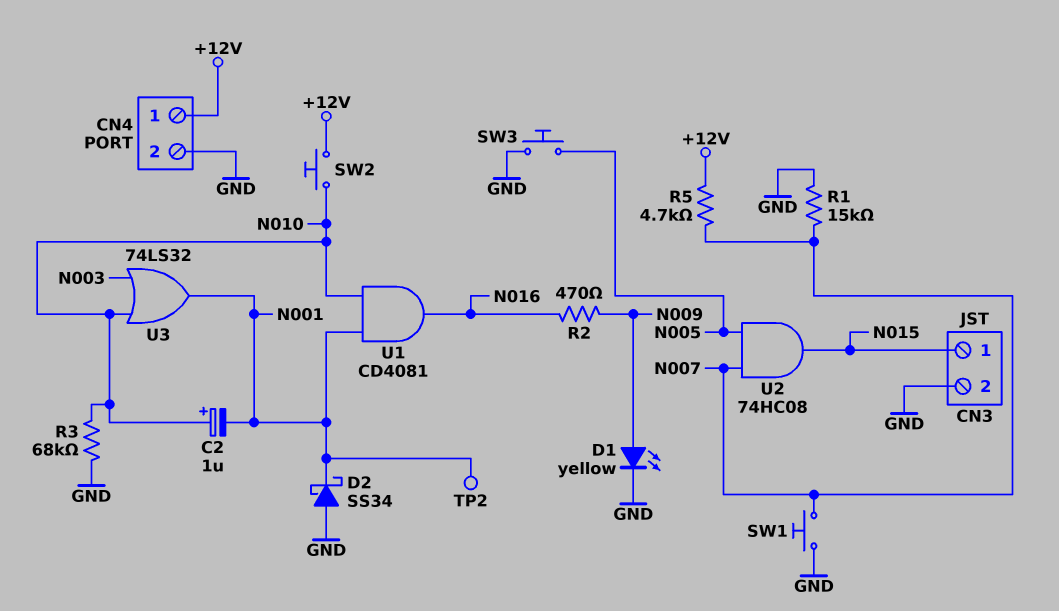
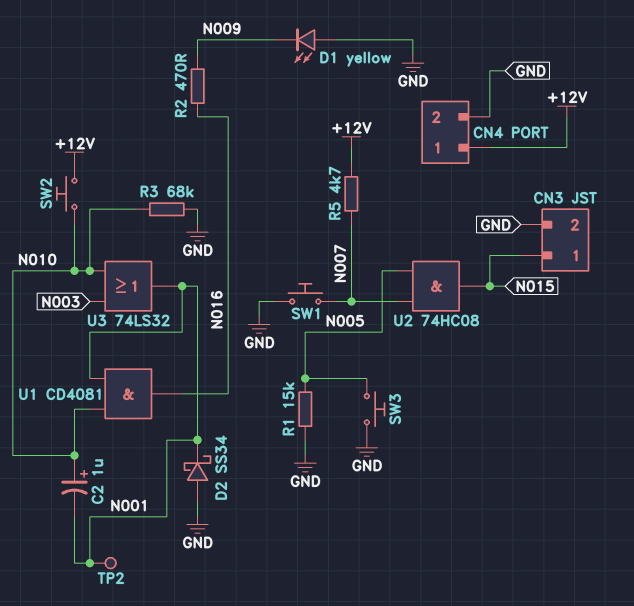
D1: LED yellow (A N009, K GND) -> LED yellow (A GND, K N009)
R1: 15k (GND, N007) -> 15k (GND, N005)

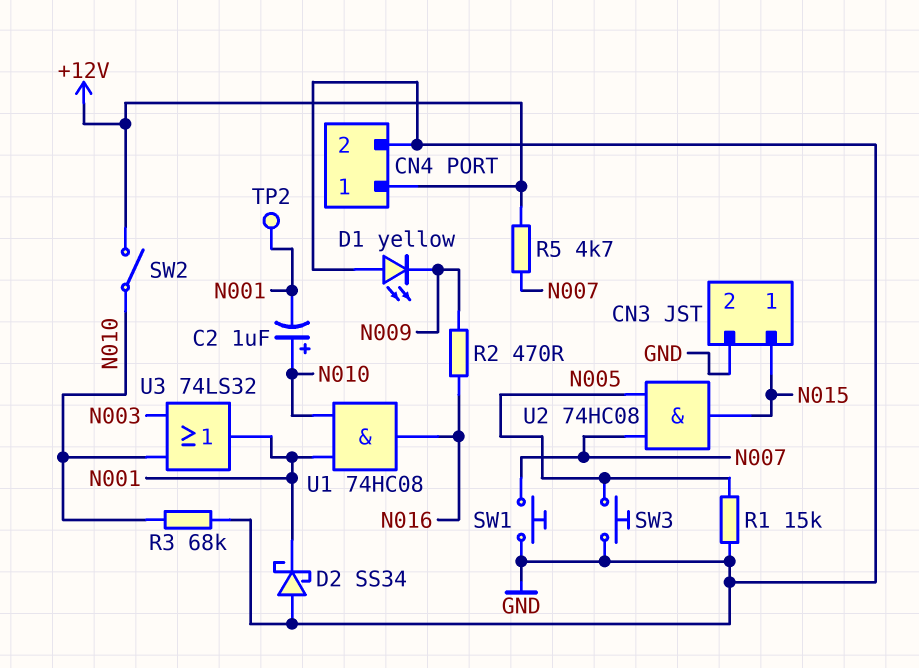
SW2: button (+12V, N010) -> switch (+12V, N010)
U1: AND CD4081 (in N001, in N010, out N016) -> AND 74HC08 (in N001, in N010, out N016)

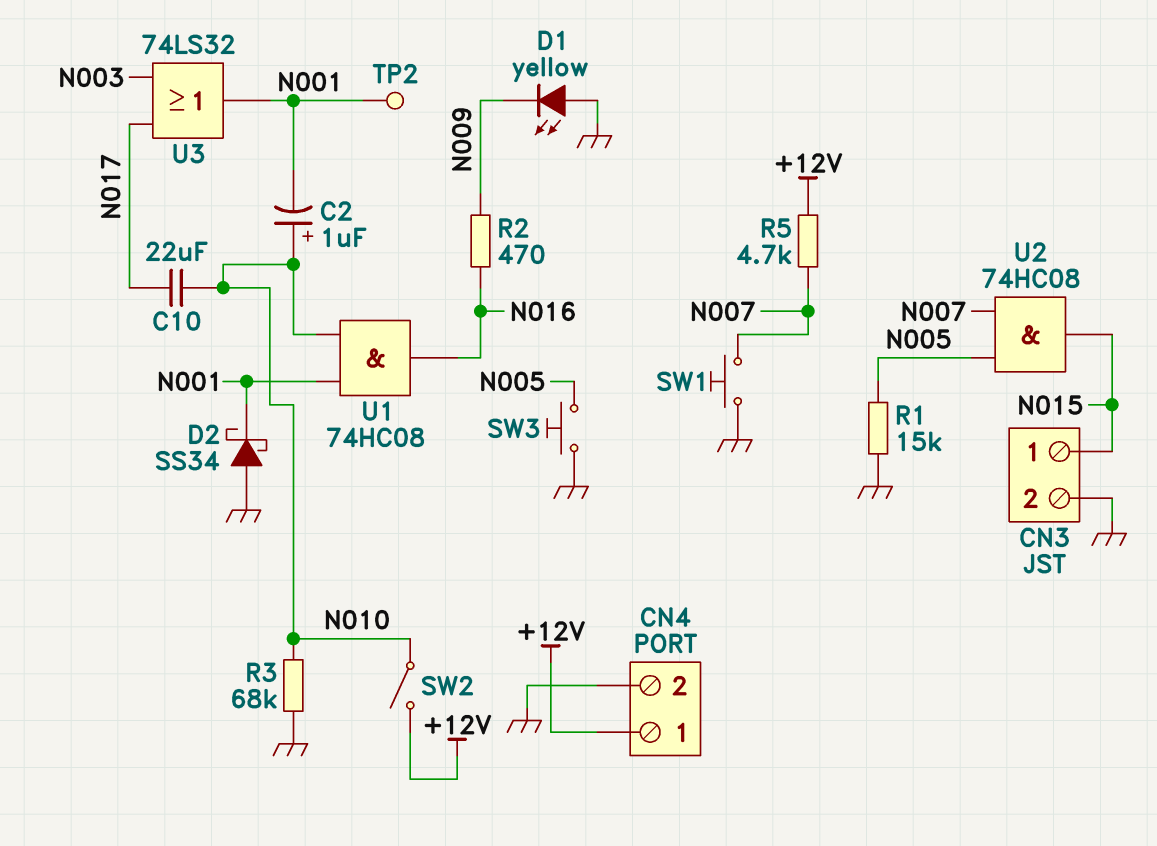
C10: none -> 22uF (N010, N017)
U3: OR 74LS32 (in N003, in N010, out N001) -> OR 74LS32 (in N003, in N017, out N001)

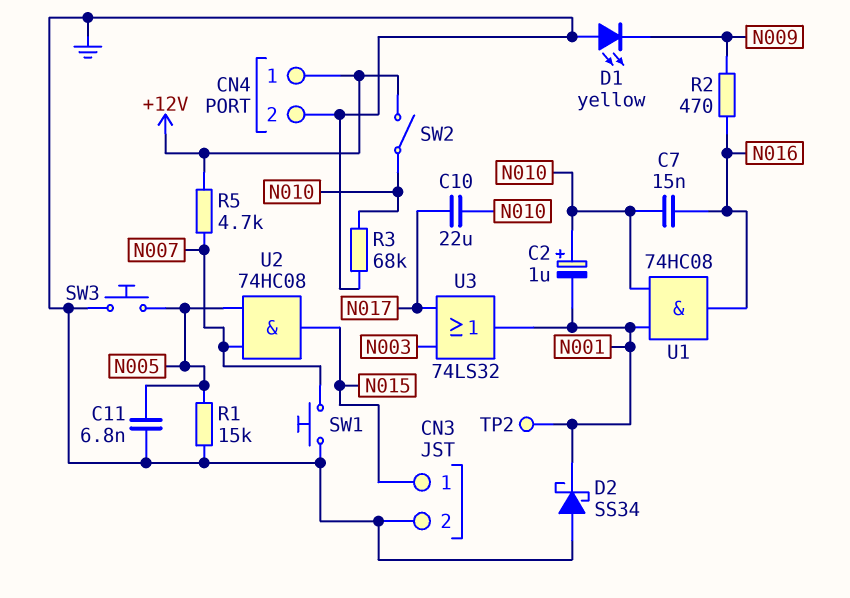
C7: none -> 15nF (N010, N016)
C11: none -> 6.8nF (GND, N005)

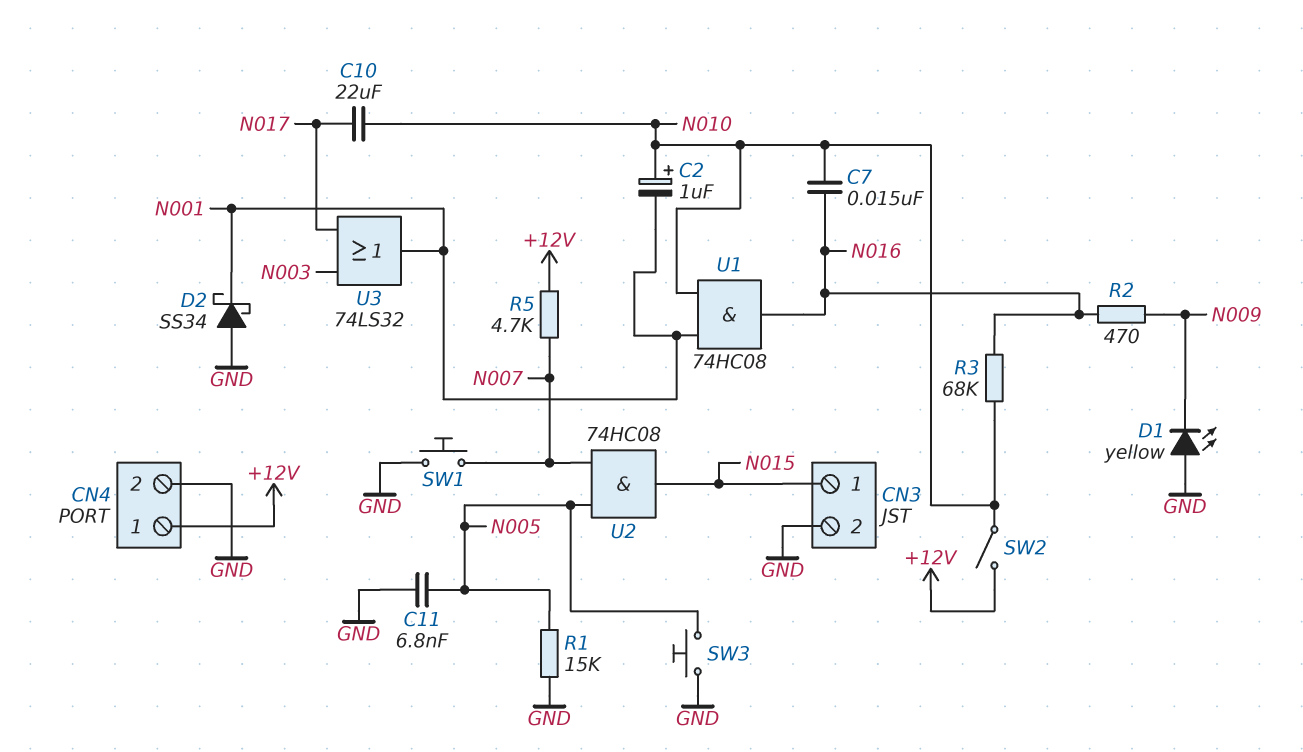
R3: 68k (GND, N010) -> 68k (N010, N016)
TP2: test point (N001) -> none

